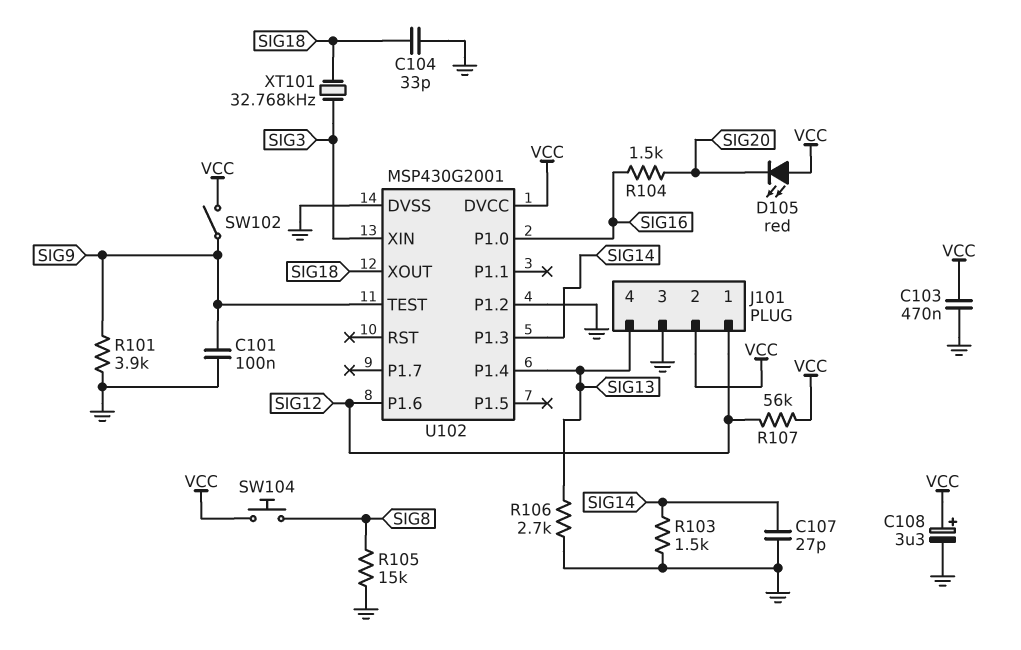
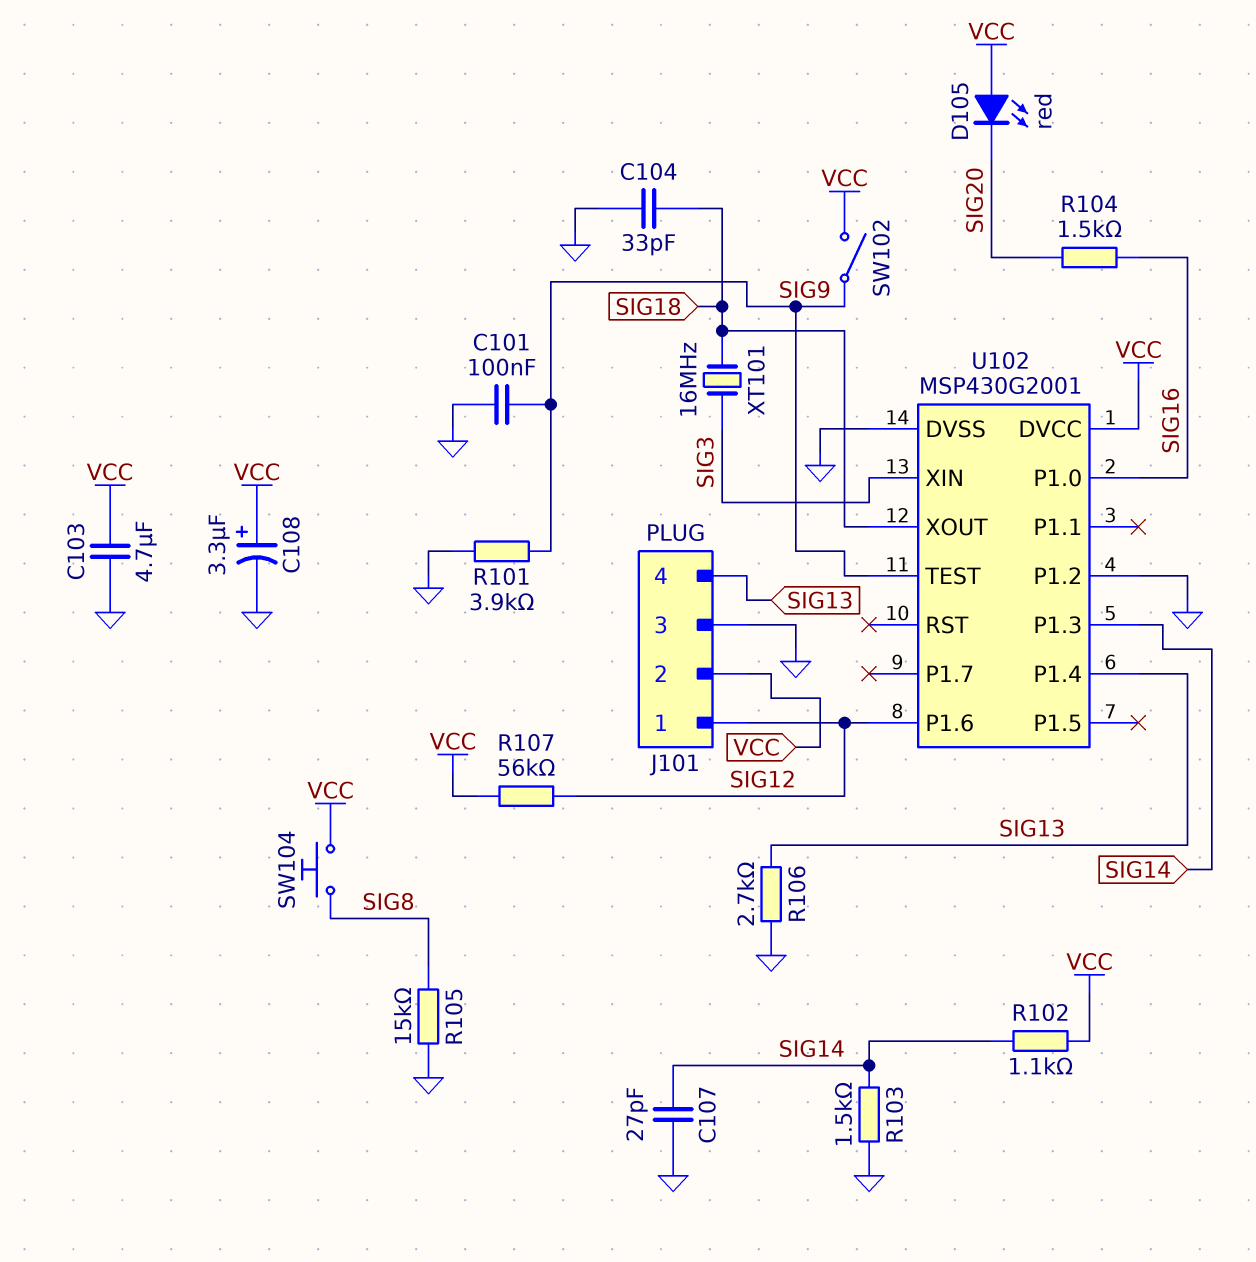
C103: 470nF (GND, VCC) -> 4.7uF (GND, VCC)
R102: none -> 1.1k (SIG14, VCC)
XT101: 32.768kHz (SIG3, SIG18) -> 16MHz (SIG3, SIG18)

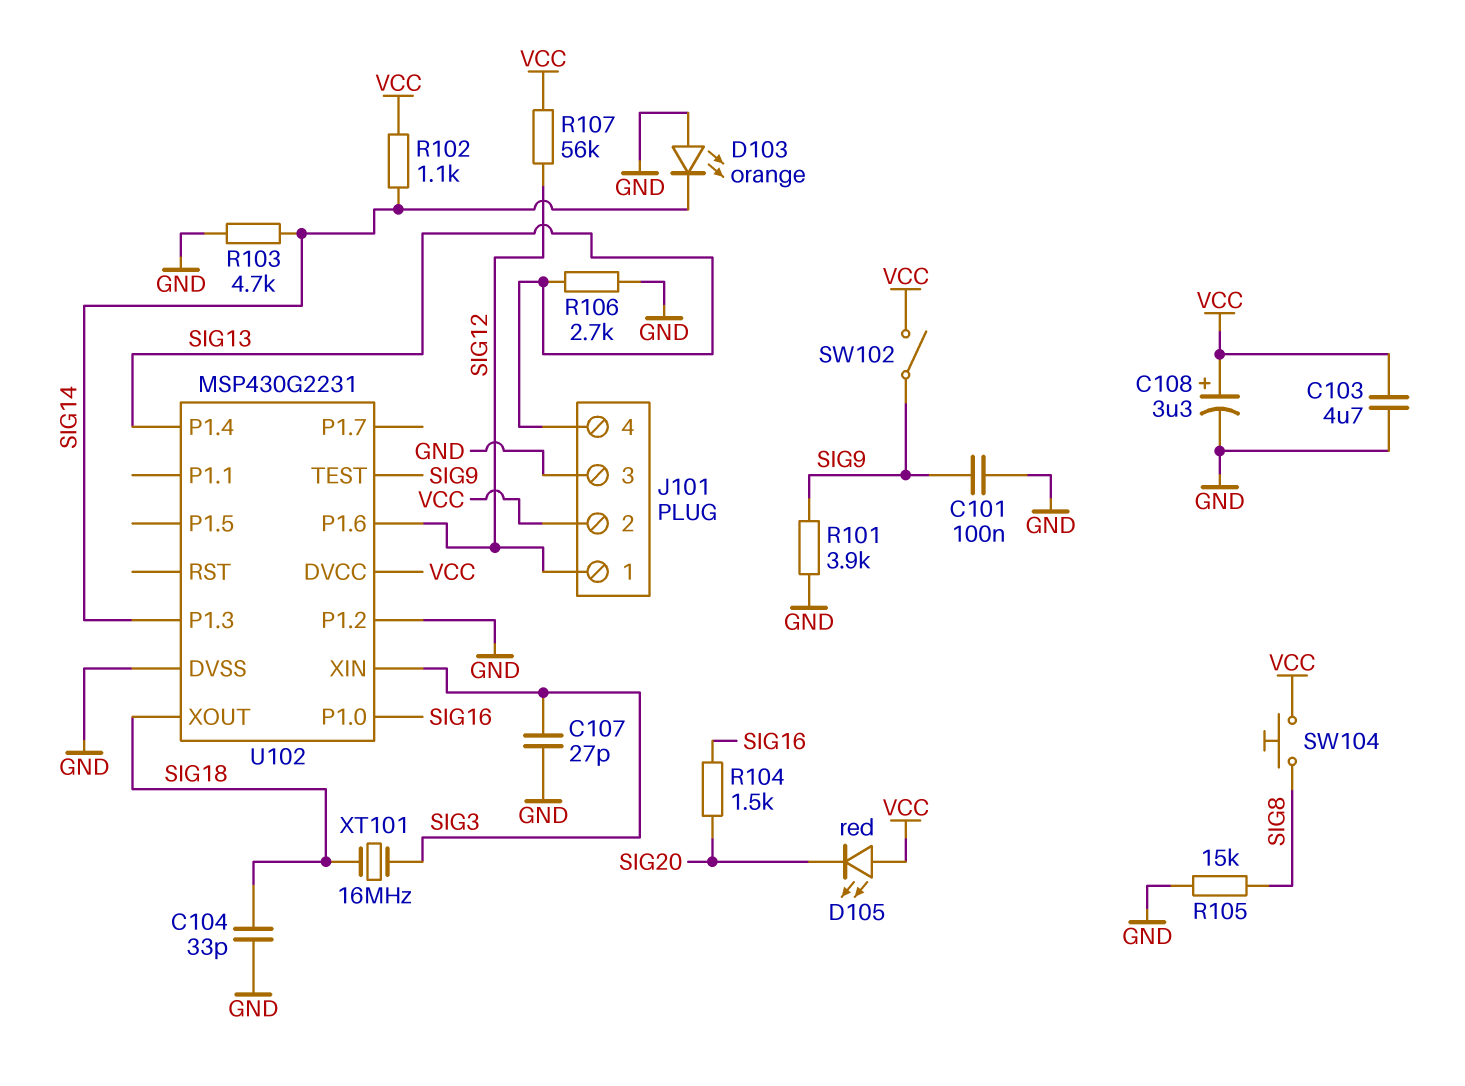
C107: 27pF (GND, SIG14) -> 27pF (GND, SIG3)
D103: none -> LED orange (A GND, K SIG14)
R103: 1.5k (GND, SIG14) -> 4.7k (GND, SIG14)
U102: MSP430G2001 -> MSP430G2231

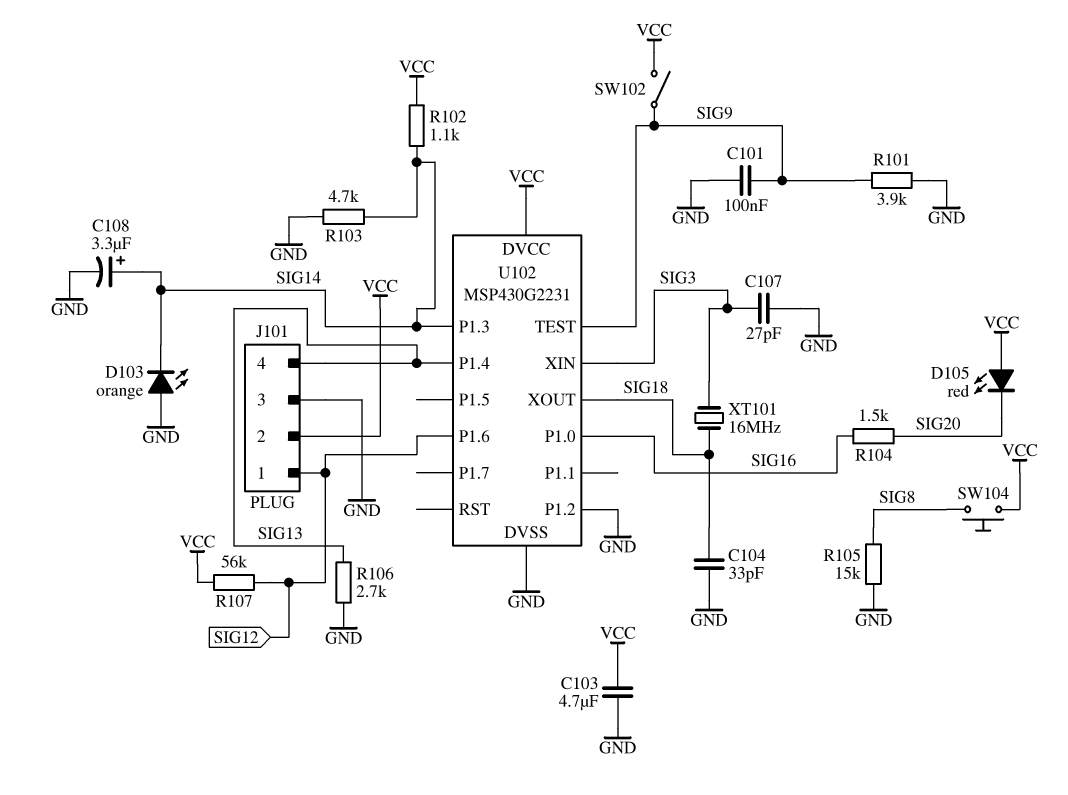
C108: 3.3uF (plus VCC, minus GND) -> 3.3uF (plus SIG14, minus GND)

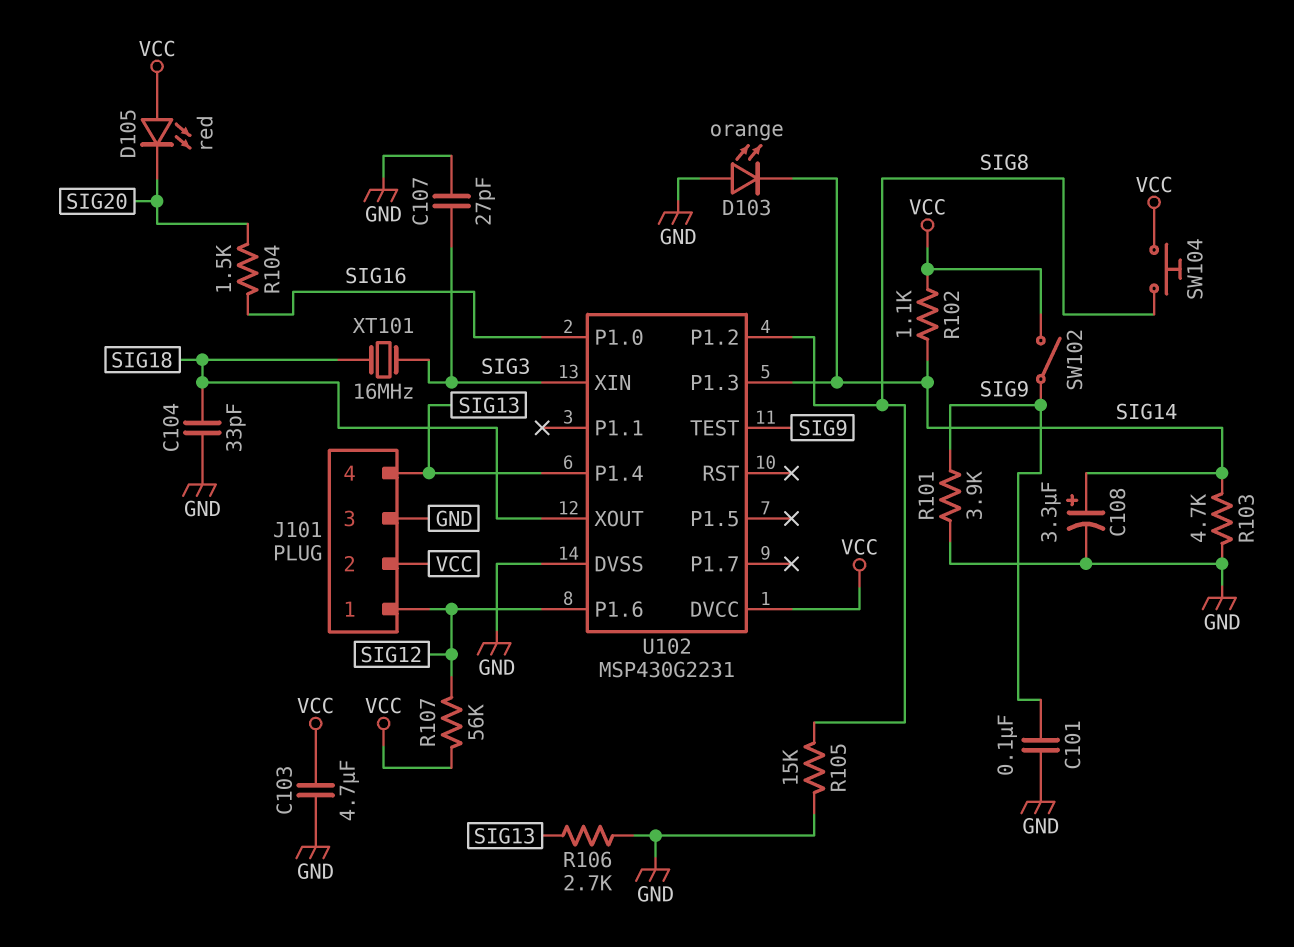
U102 pin P1.2: GND -> SIG8

